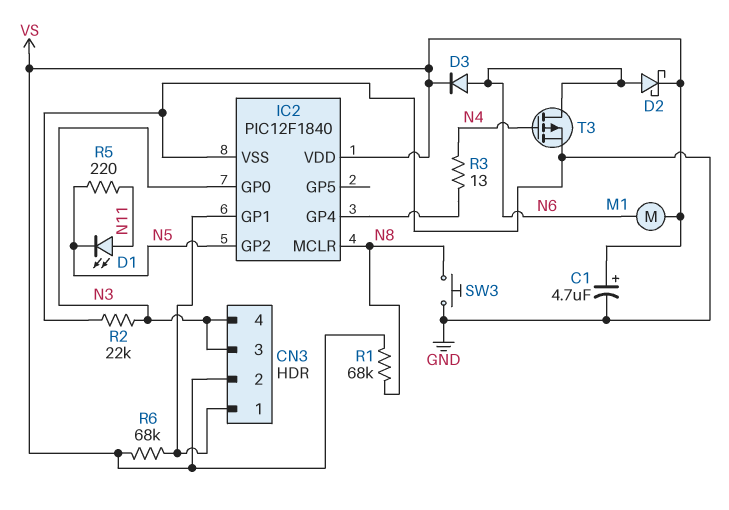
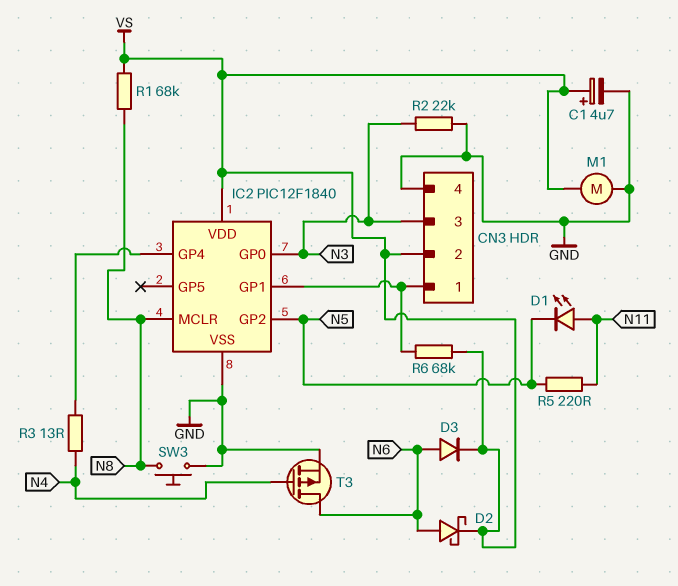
CN3 pin 4: N3 -> GND
M1: motor (N6, VS) -> motor (GND, VS)

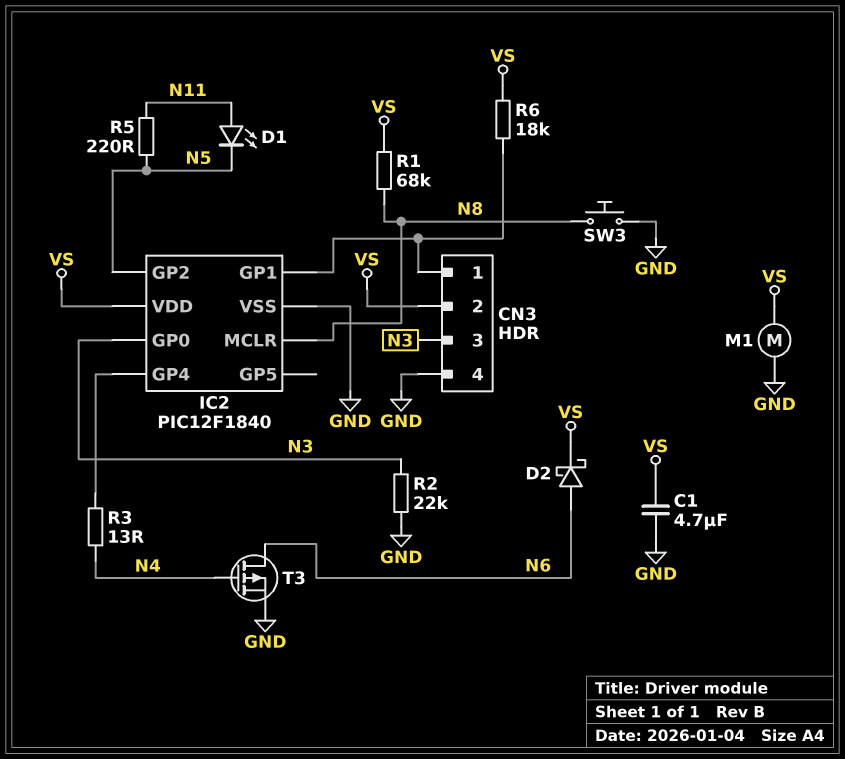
C1: 4.7uF (plus VS, minus GND) -> 4.7uF (GND, VS)
D3: diode (A N6, K VS) -> none
R6: 68k (CN3/1, VS) -> 18k (CN3/1, VS)

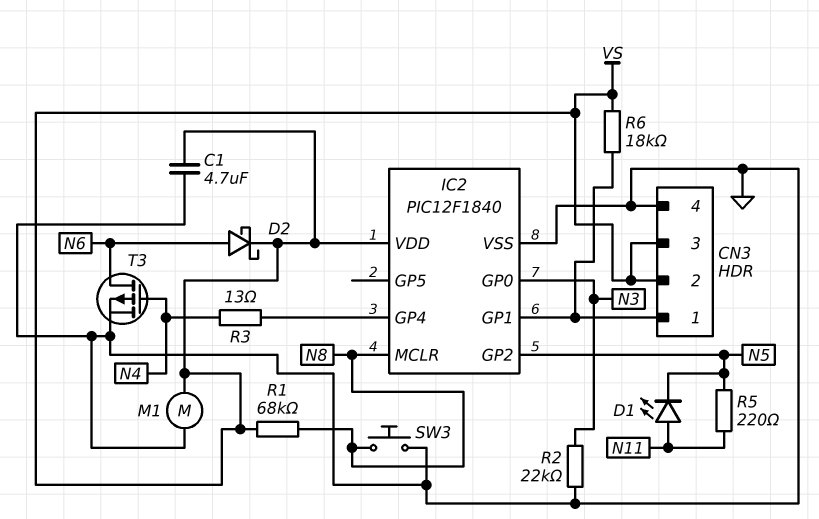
CN3 pin 3: N3 -> VS

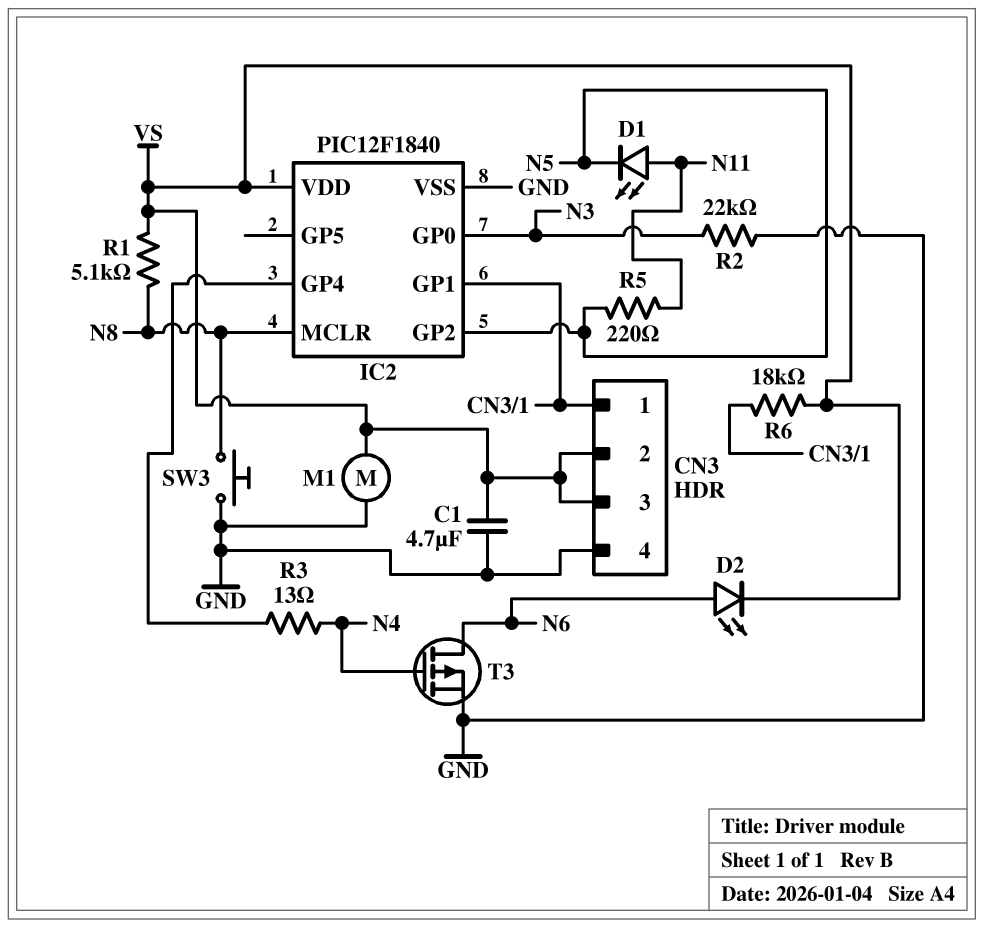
D2: schottky (A N6, K VS) -> LED (A N6, K VS)
R1: 68k (N8, VS) -> 5.1k (N8, VS)

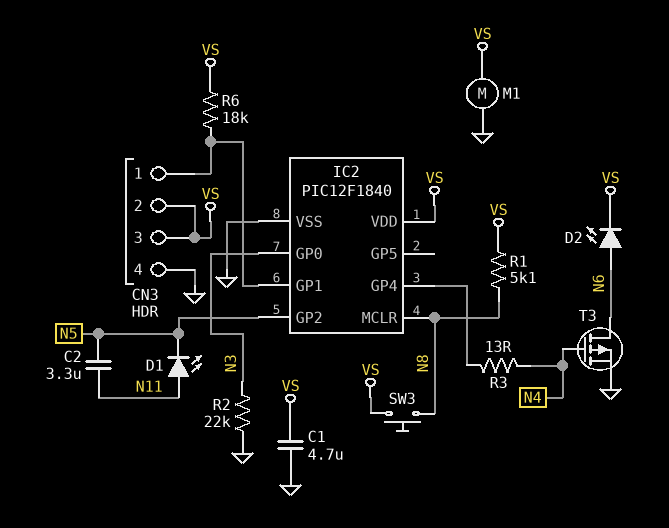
C2: none -> 3.3uF (N5, N11)
R5: 220 (N5, N11) -> none
SW3: button (GND, N8) -> button (N8, VS)

